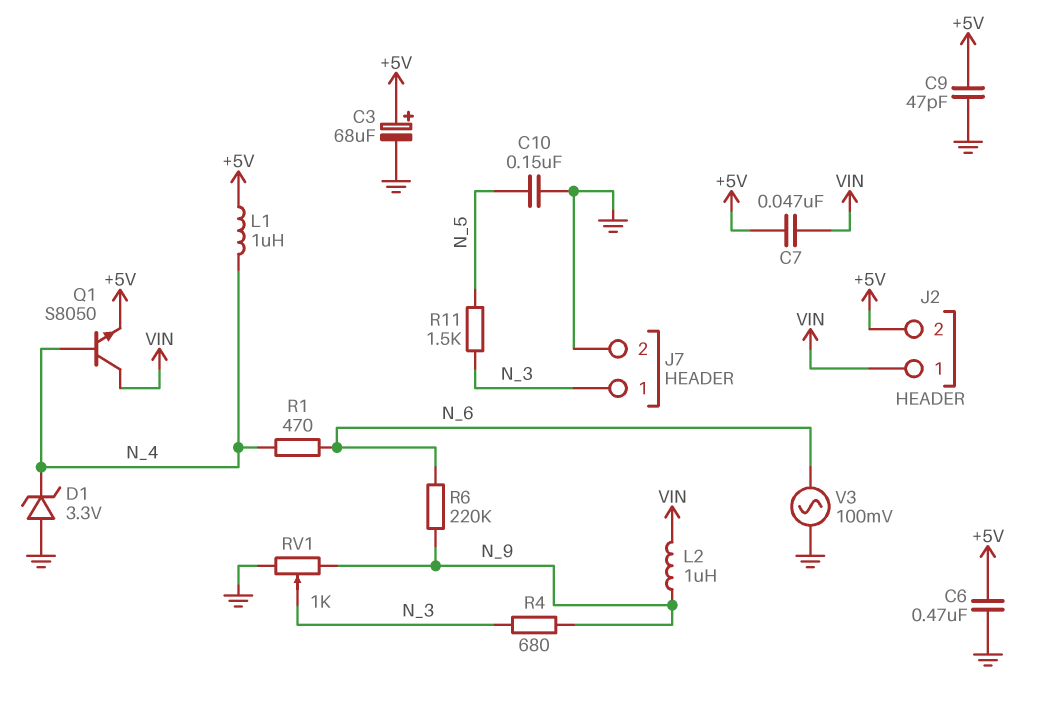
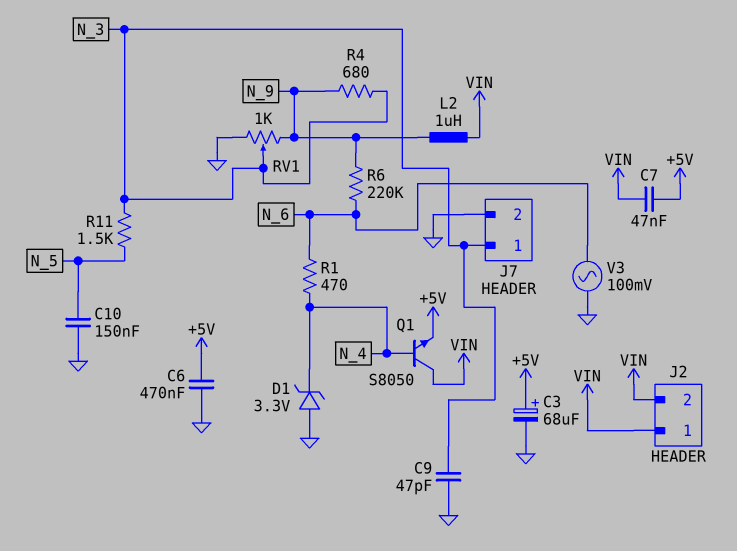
C9: 47pF (+5V, GND) -> 47pF (GND, N_3)
J2 pin 2: +5V -> VIN
L1: 1uH (+5V, N_4) -> none

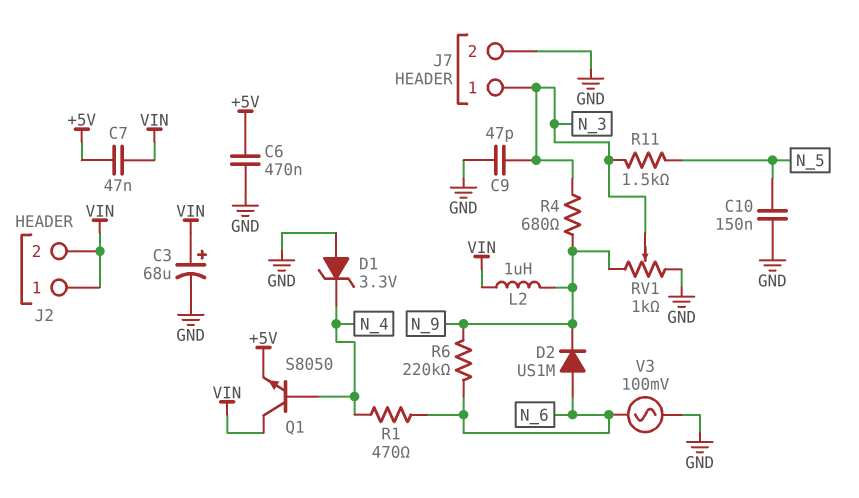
C3: 68uF (plus +5V, minus GND) -> 68uF (plus VIN, minus GND)
D2: none -> diode US1M (A N_6, K N_9)

